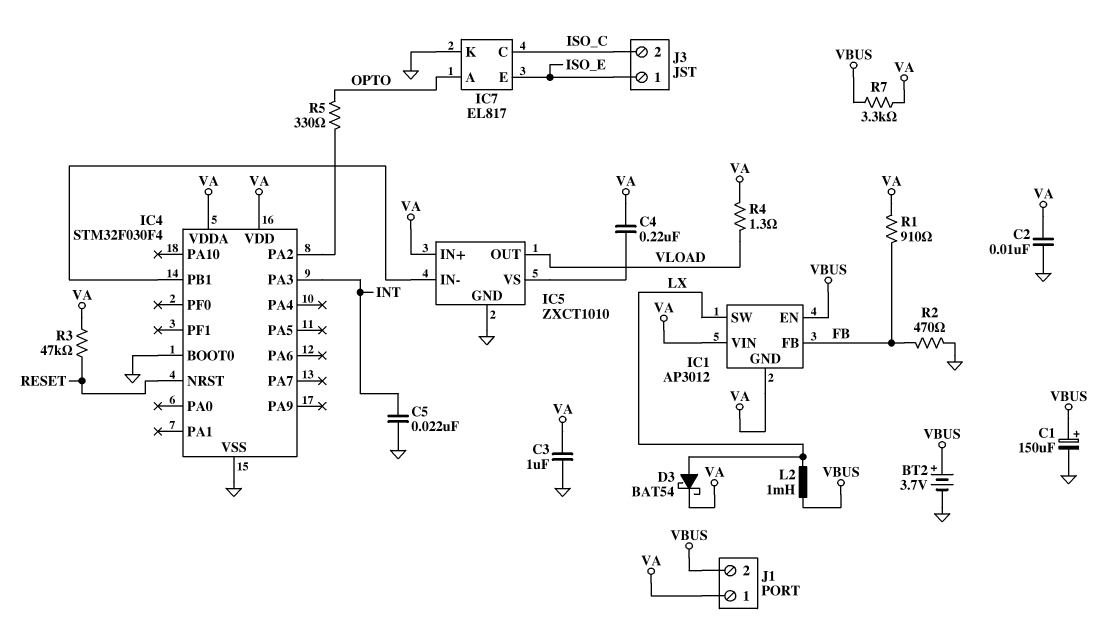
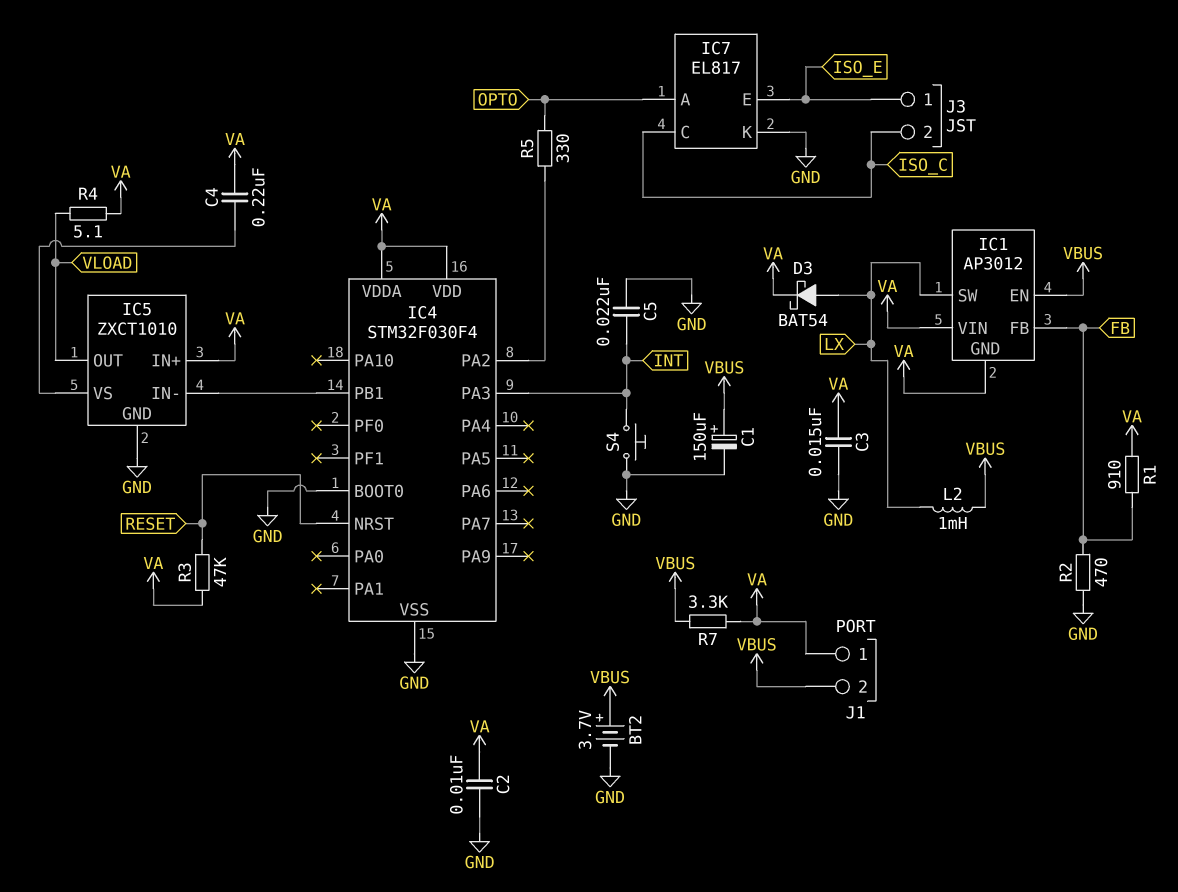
C3: 1uF (GND, VA) -> 15nF (GND, VA)
R4: 1.3 (VA, VLOAD) -> 5.1 (VA, VLOAD)
S4: none -> button (GND, INT)

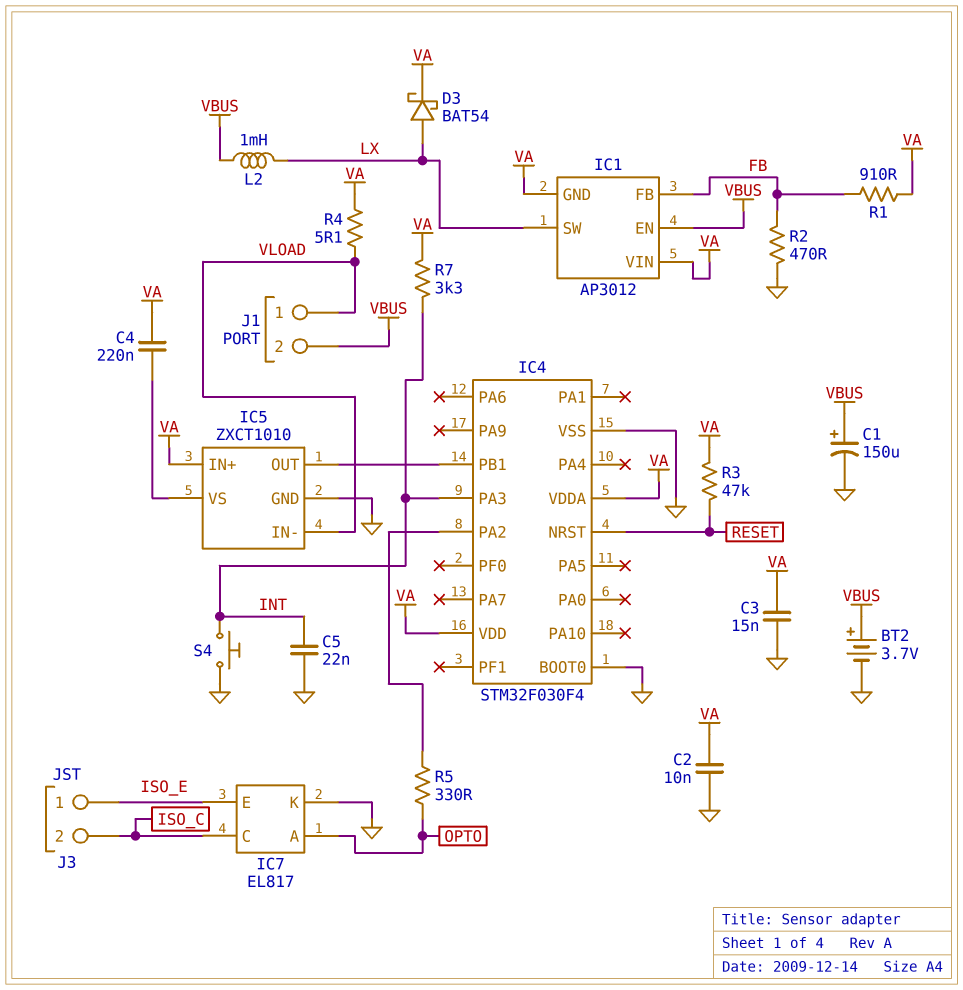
IC5 pin IN-: IC4/PB1 -> VLOAD
IC5 pin OUT: VLOAD -> IC4/PB1
J1 pin 1: VA -> VLOAD
R7: 3.3k (VA, VBUS) -> 3.3k (INT, VA)

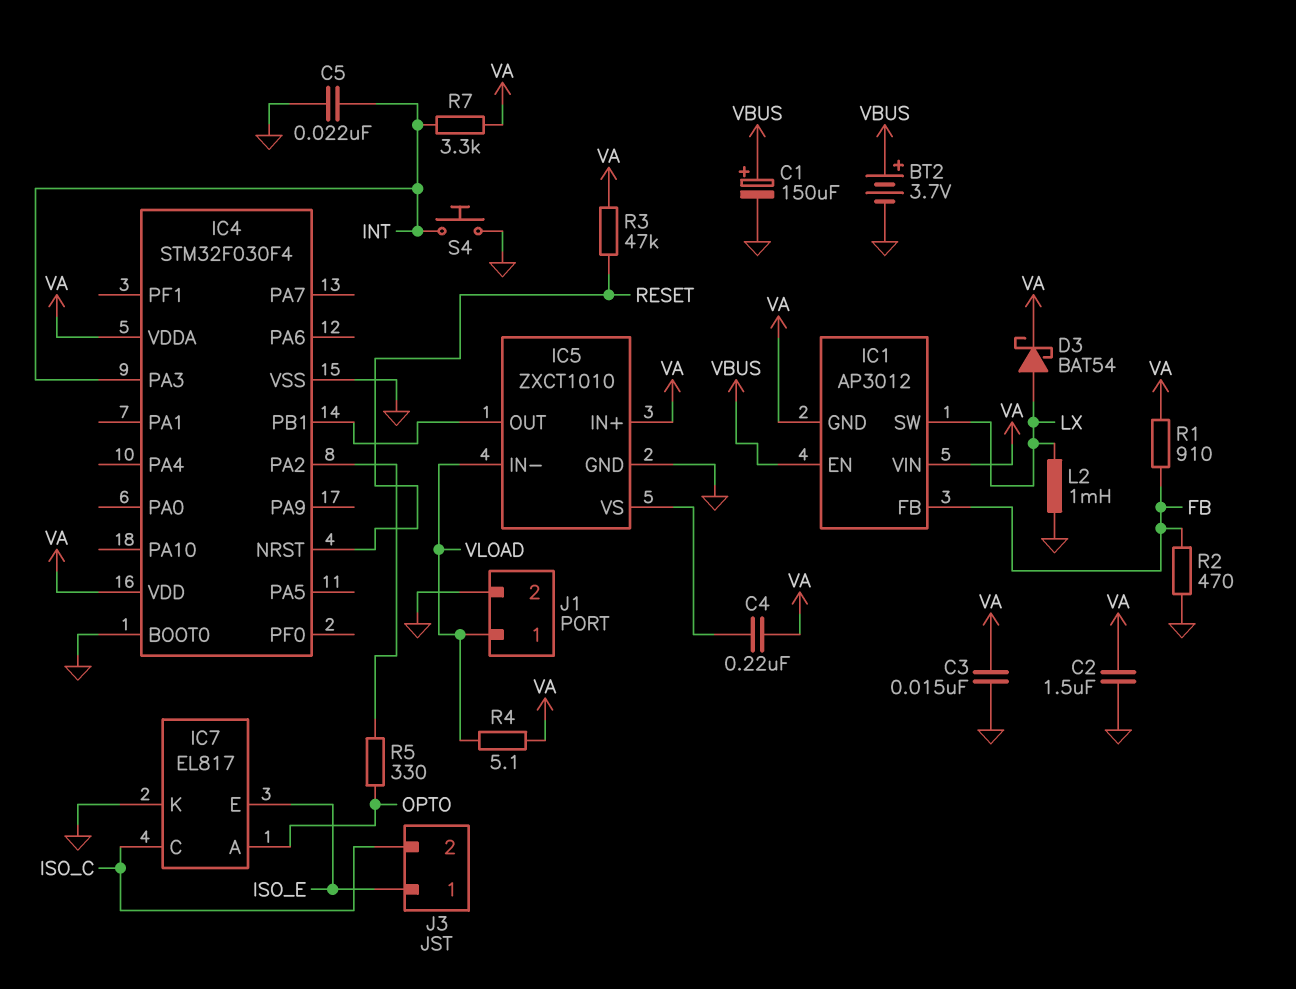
C2: 10nF (GND, VA) -> 1.5uF (GND, VA)
J1 pin 2: VBUS -> GND
L2: 1mH (LX, VBUS) -> 1mH (GND, LX)

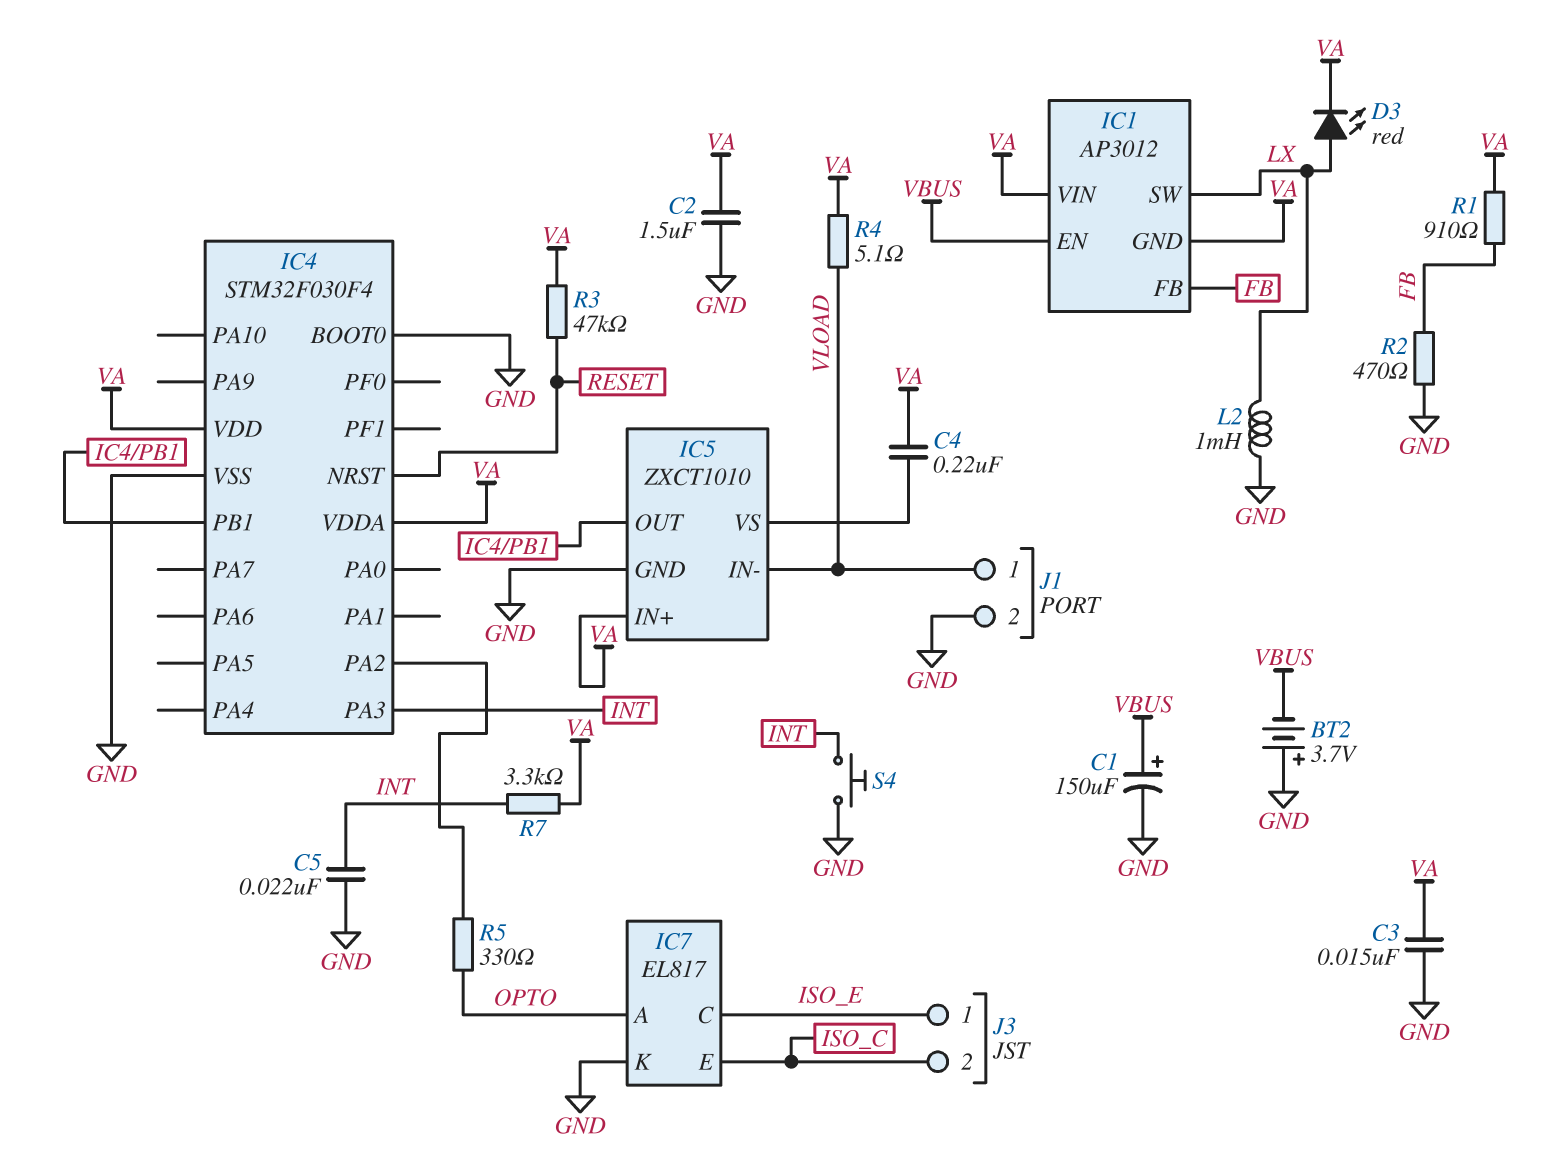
BT2: 3.7V (plus VBUS, minus GND) -> 3.7V (plus GND, minus VBUS)
D3: schottky BAT54 (A LX, K VA) -> LED red (A LX, K VA)
IC7 pin C: ISO_C -> ISO_E
IC7 pin E: ISO_E -> ISO_C

